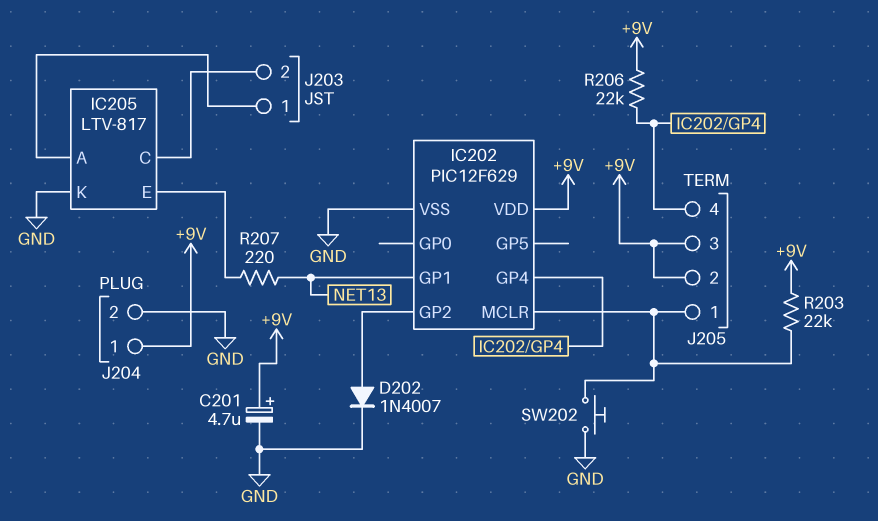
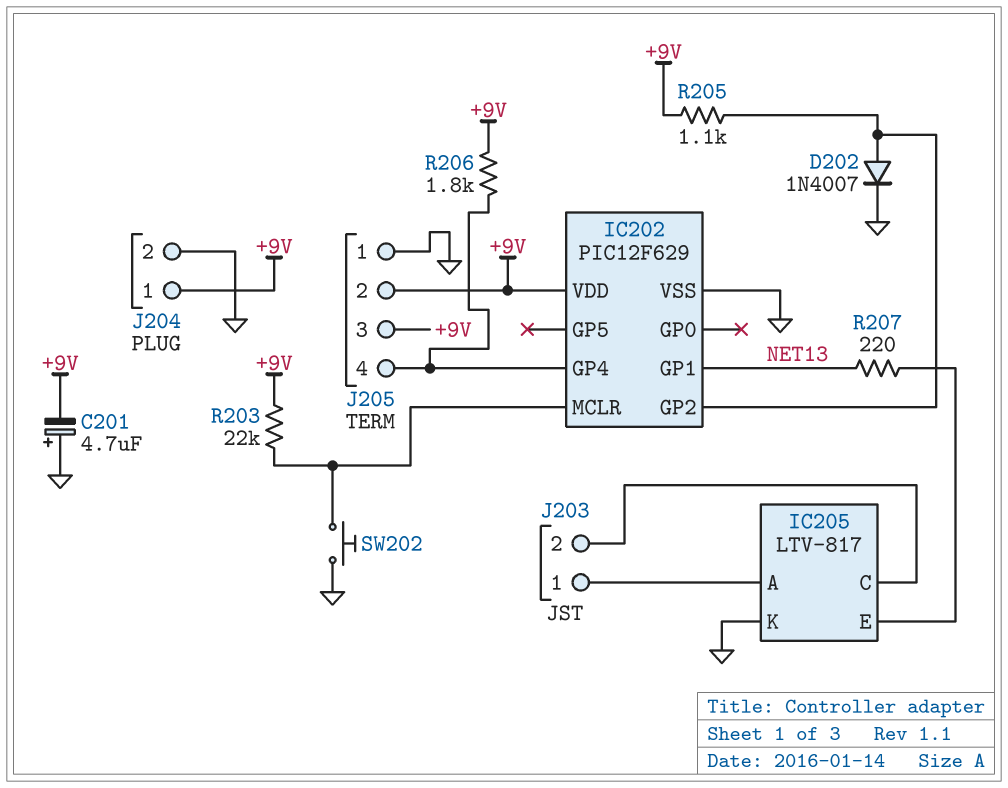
C201: 4.7uF (plus +9V, minus GND) -> 4.7uF (plus GND, minus +9V)
J205 pin 1: IC202/MCLR -> GND
R205: none -> 1.1k (+9V, IC202/GP2)
R206: 22k (+9V, IC202/GP4) -> 1.8k (+9V, IC202/GP4)

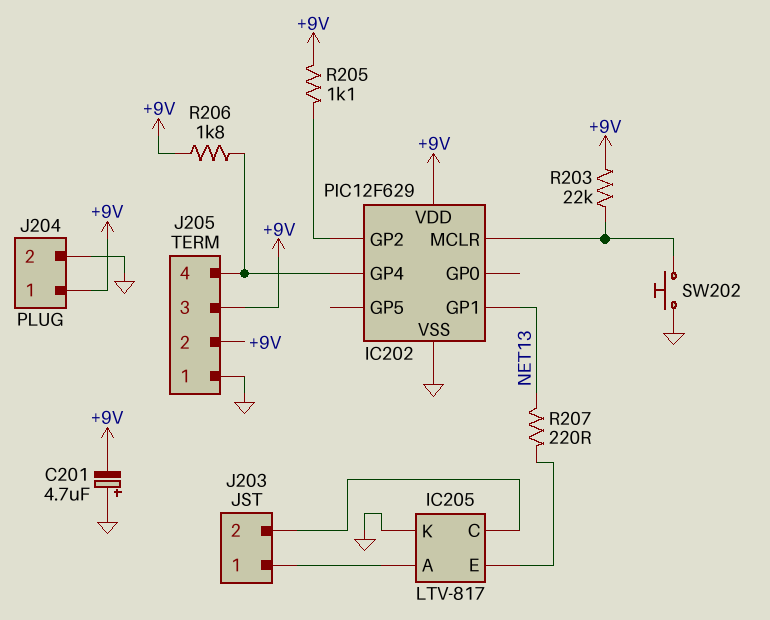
D202: diode 1N4007 (A IC202/GP2, K GND) -> none

